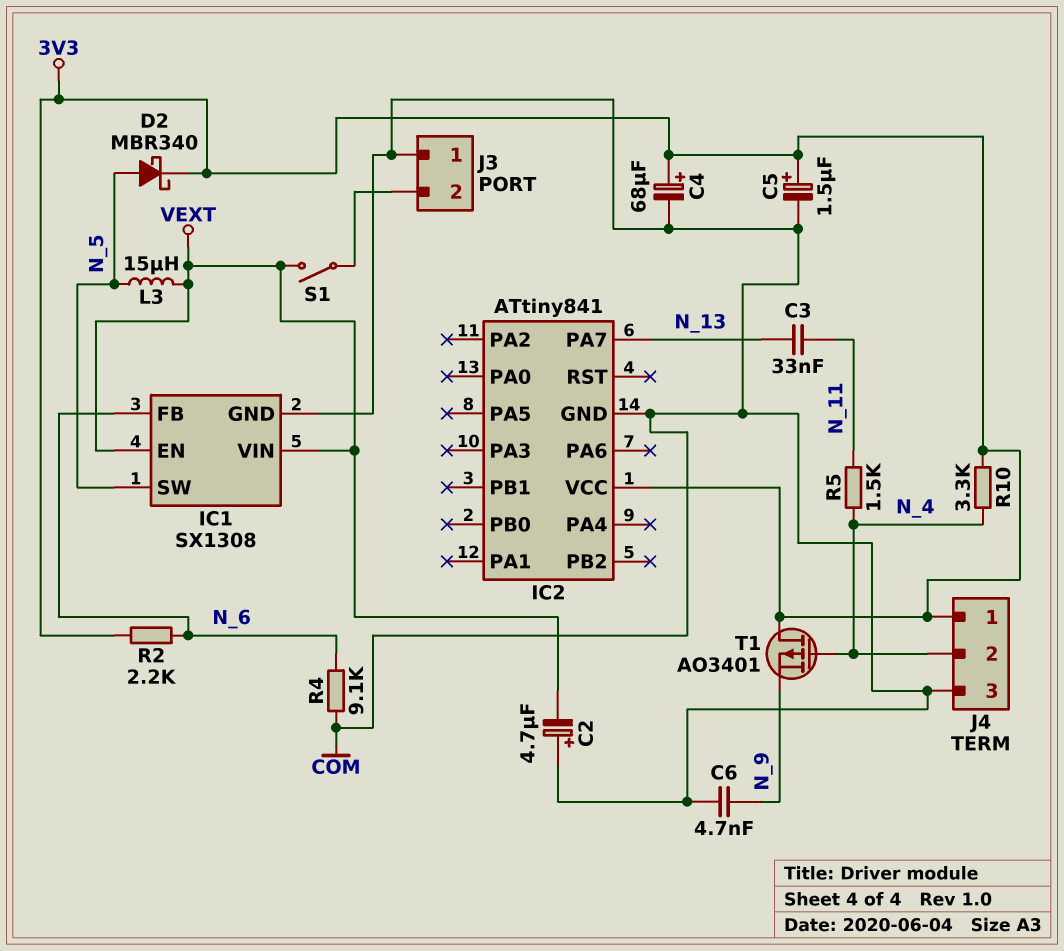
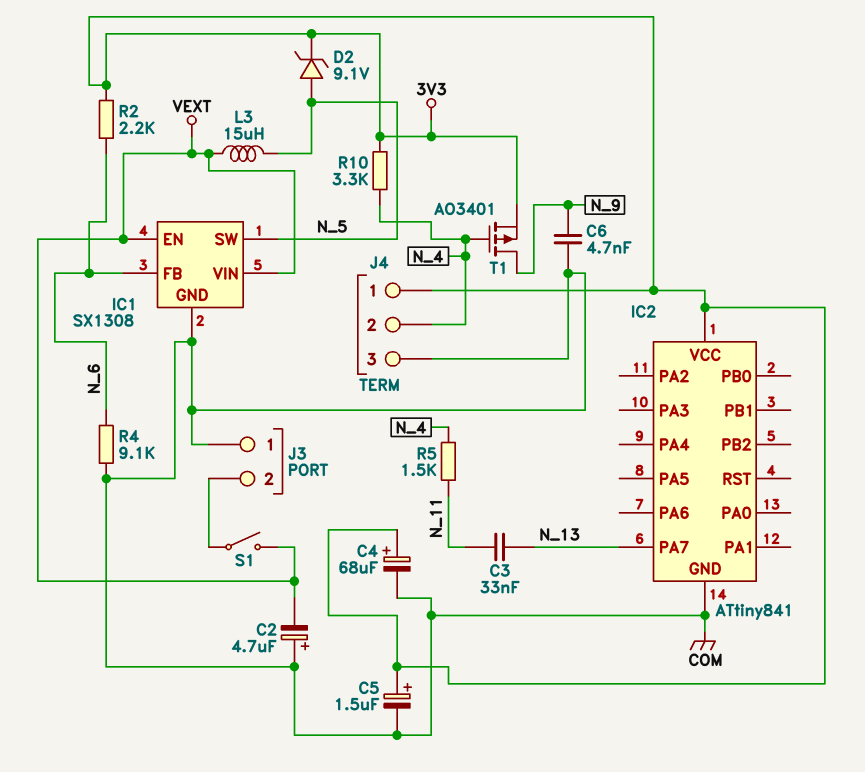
D2: schottky MBR340 (A N_5, K 3V3) -> zener 9.1V (A N_5, K 3V3)
T1: PMOS AO3401 (G N_4, D 3V3, S N_9) -> PMOS AO3401 (G N_4, D N_9, S 3V3)

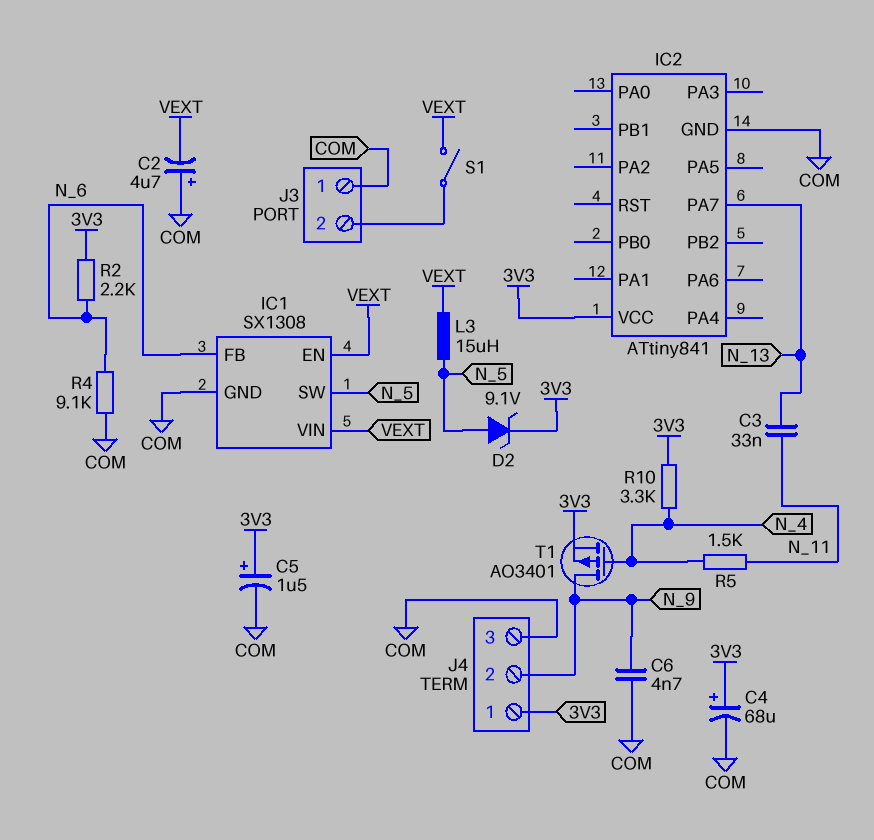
J4 pin 2: N_4 -> N_9

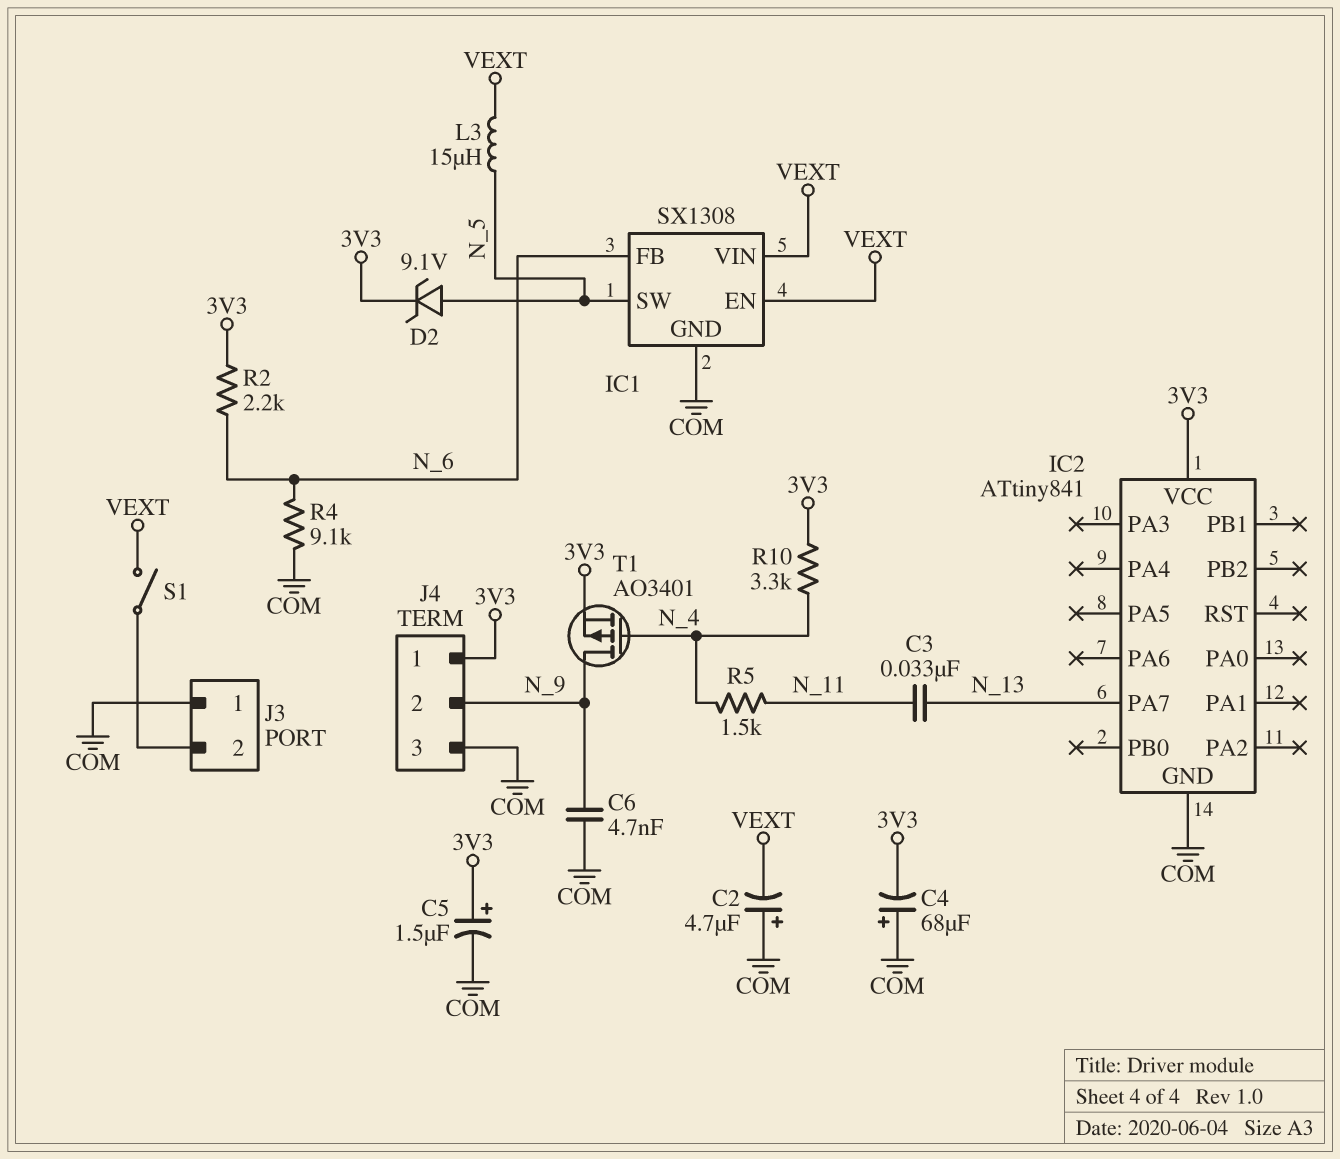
C4: 68uF (plus 3V3, minus COM) -> 68uF (plus COM, minus 3V3)

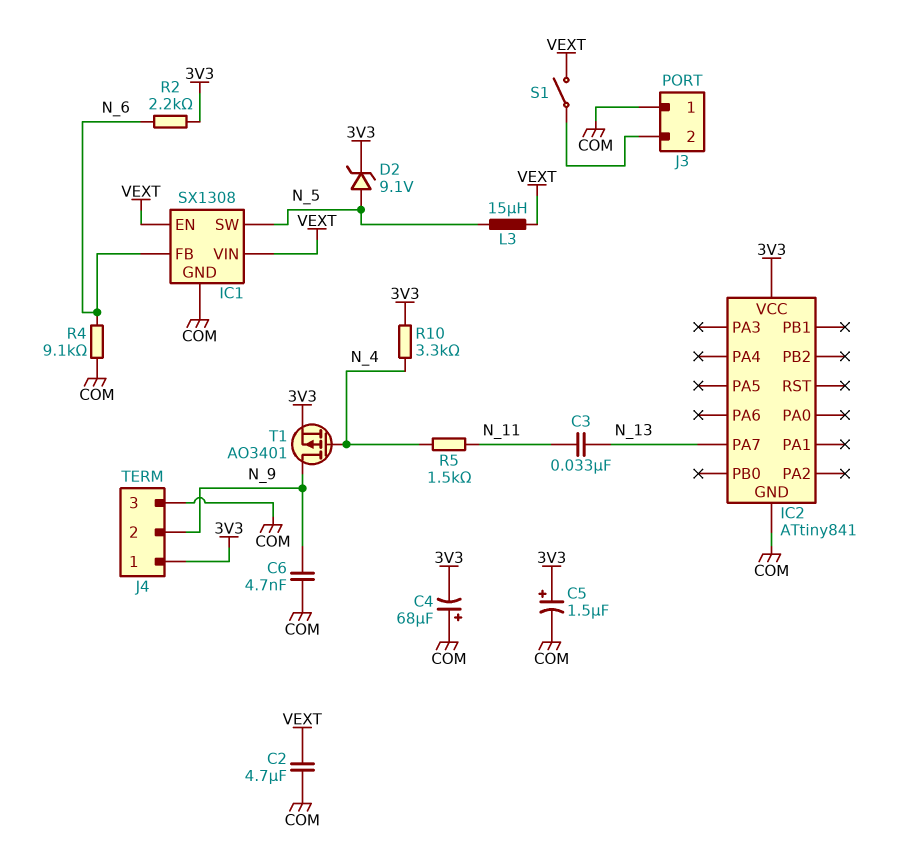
C2: 4.7uF (plus COM, minus VEXT) -> 4.7uF (COM, VEXT)

